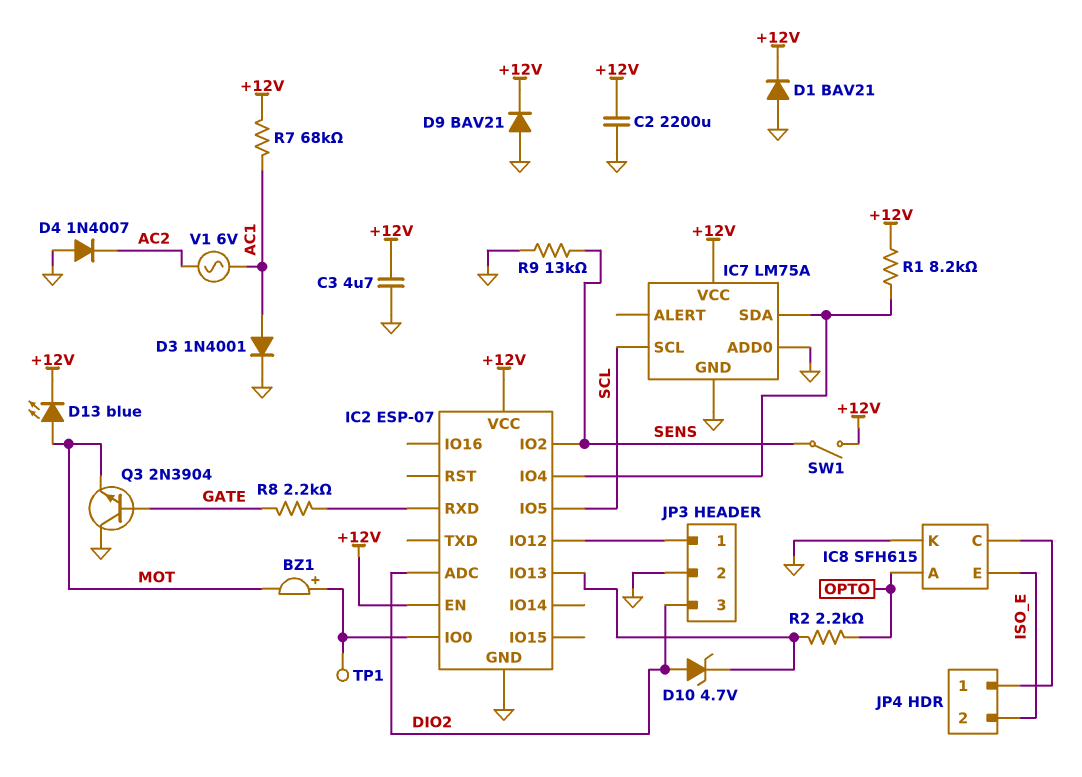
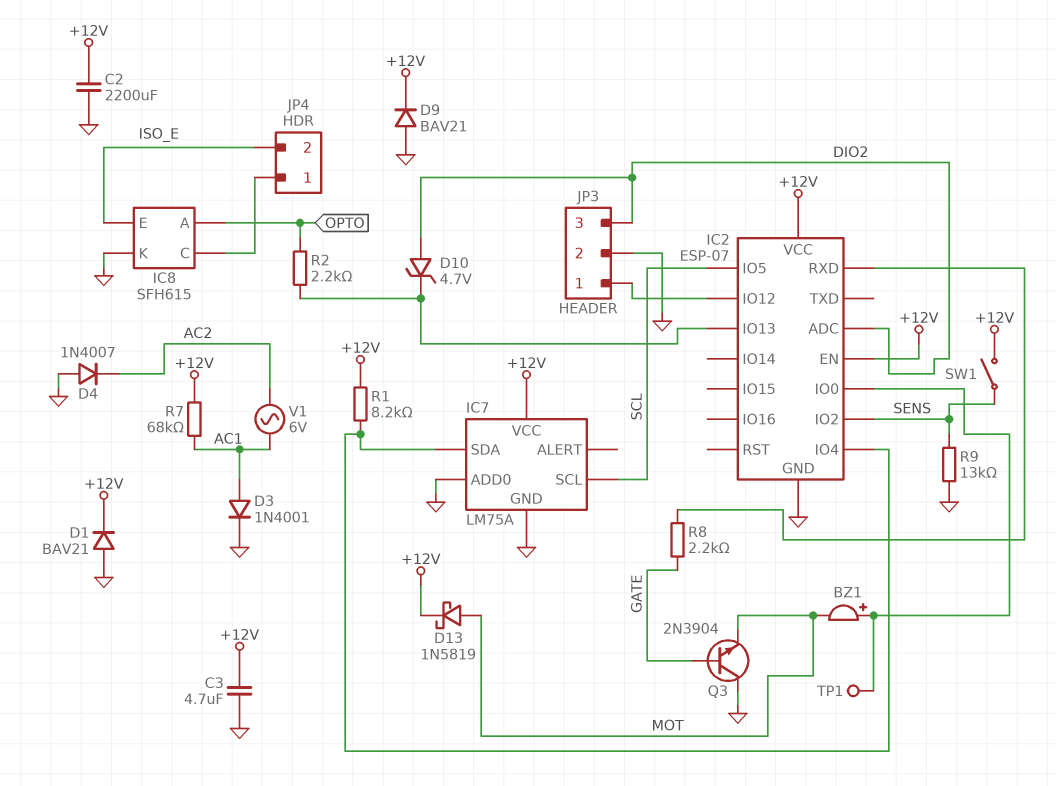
D13: LED blue (A MOT, K +12V) -> schottky 1N5819 (A MOT, K +12V)

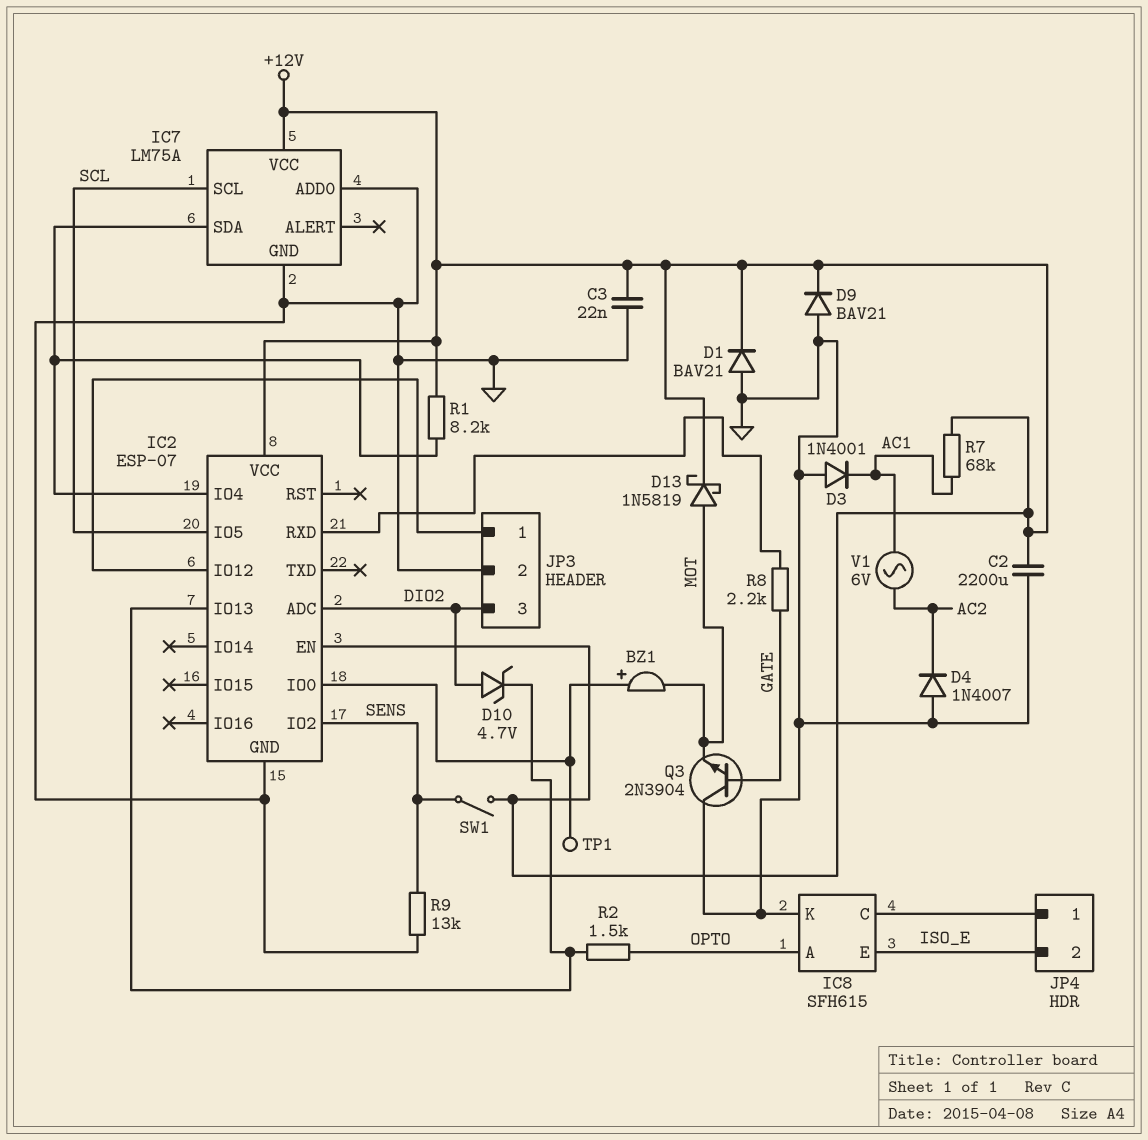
C3: 4.7uF (+12V, GND) -> 22nF (+12V, GND)
D3: diode 1N4001 (A AC1, K GND) -> diode 1N4001 (A GND, K AC1)
R2: 2.2k (IC2/IO13, OPTO) -> 1.5k (IC2/IO13, OPTO)

